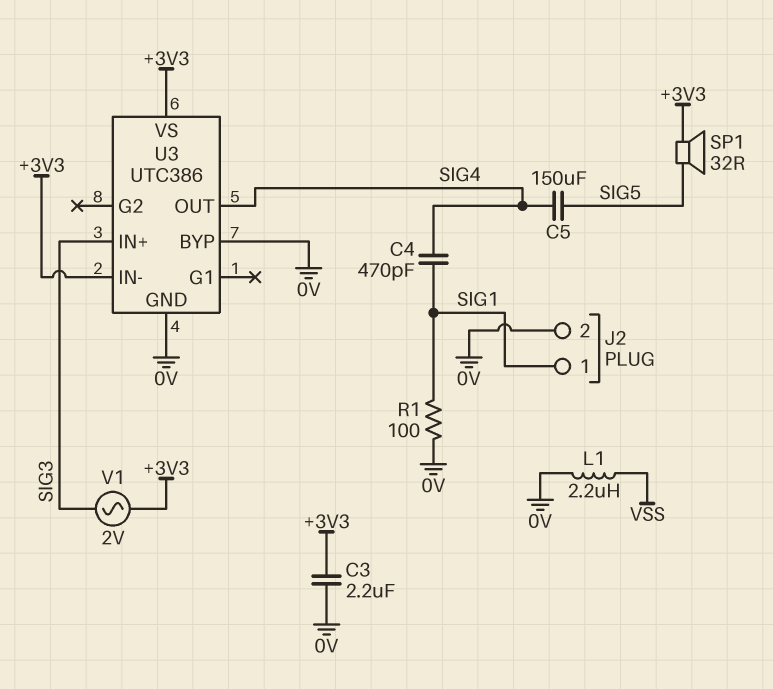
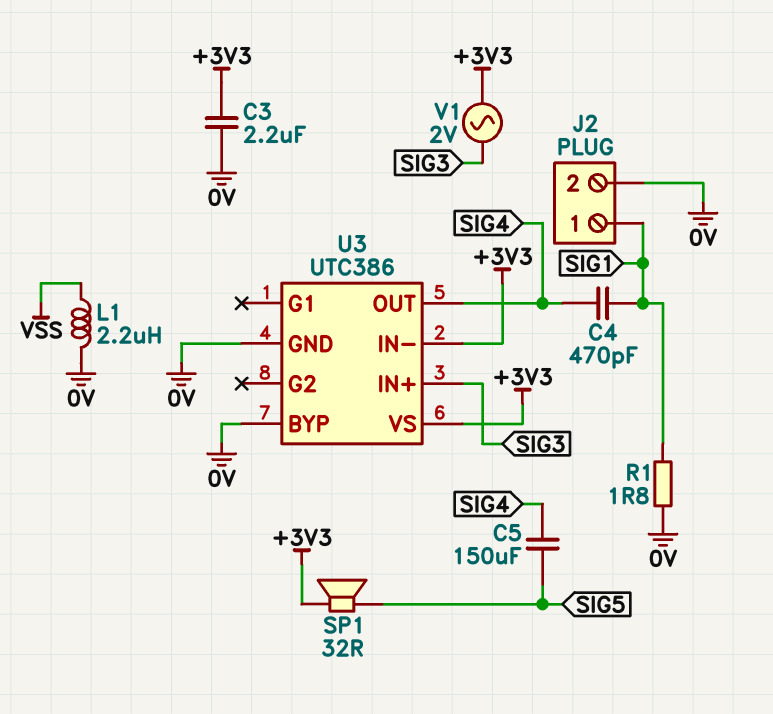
R1: 100 (0V, SIG1) -> 1.8 (0V, SIG1)

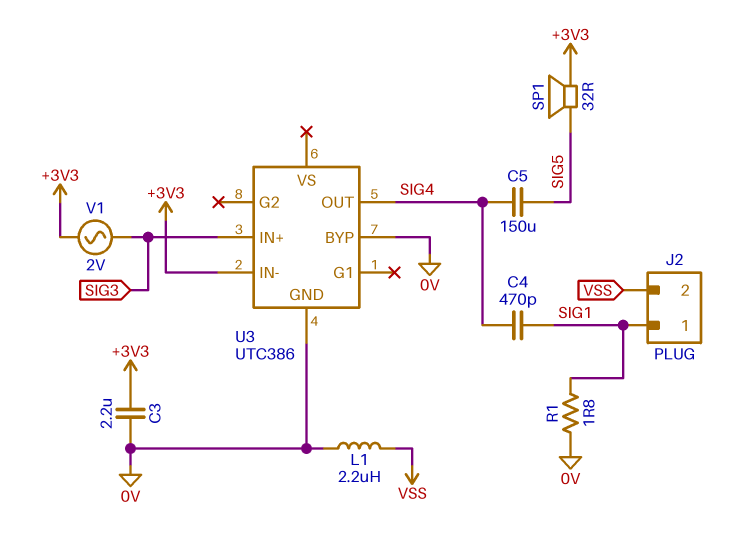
J2 pin 2: 0V -> VSS
U3 pin VS: +3V3 -> none

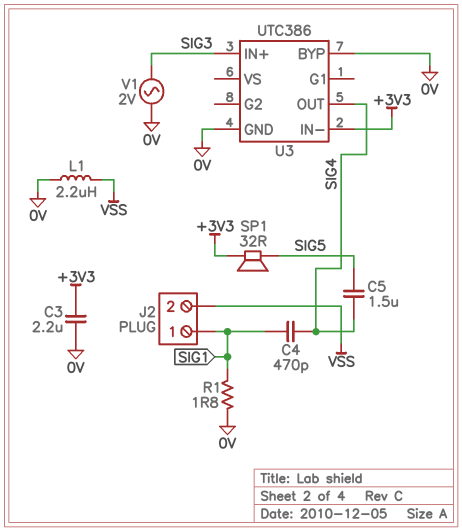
C5: 150uF (SIG4, SIG5) -> 1.5uF (SIG4, SIG5)
V1: AC 2V (+3V3, SIG3) -> AC 2V (0V, SIG3)

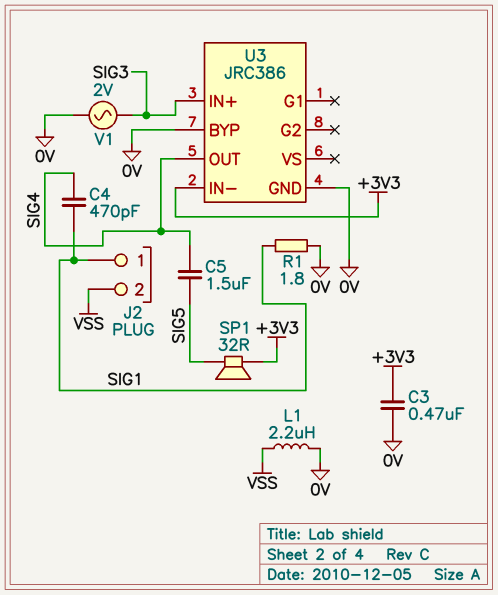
C3: 2.2uF (+3V3, 0V) -> 470nF (+3V3, 0V)
U3: UTC386 -> JRC386

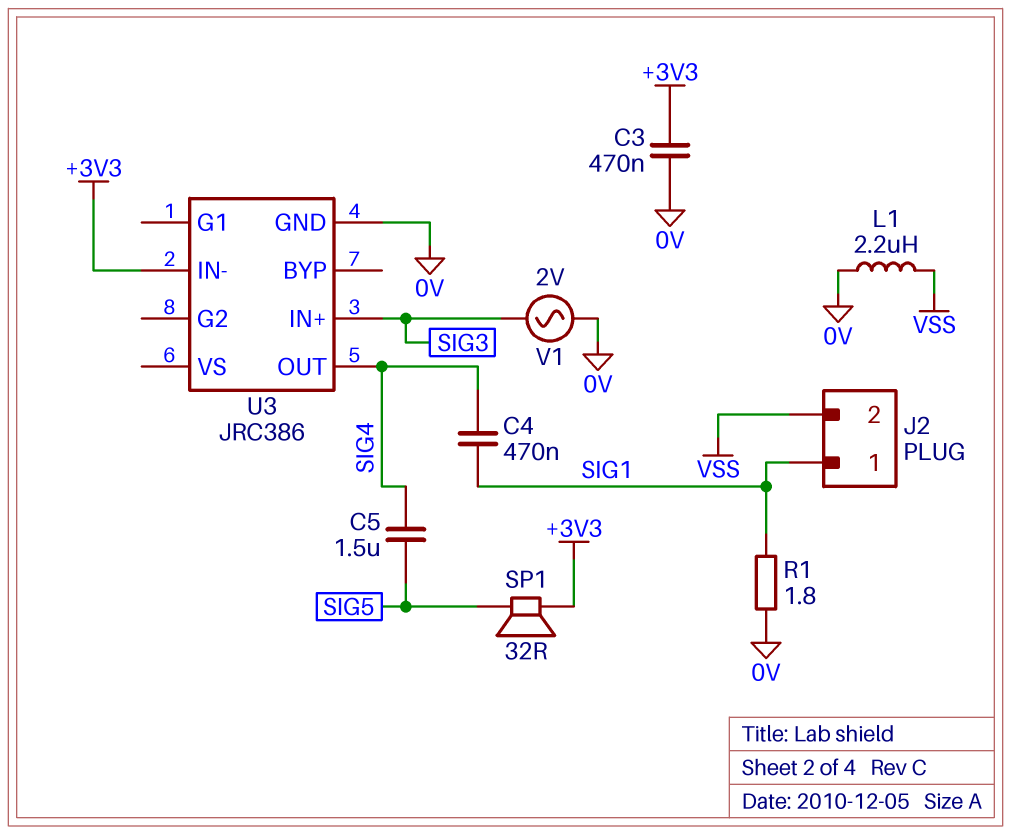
C4: 470pF (SIG1, SIG4) -> 470nF (SIG1, SIG4)
U3 pin BYP: 0V -> none

